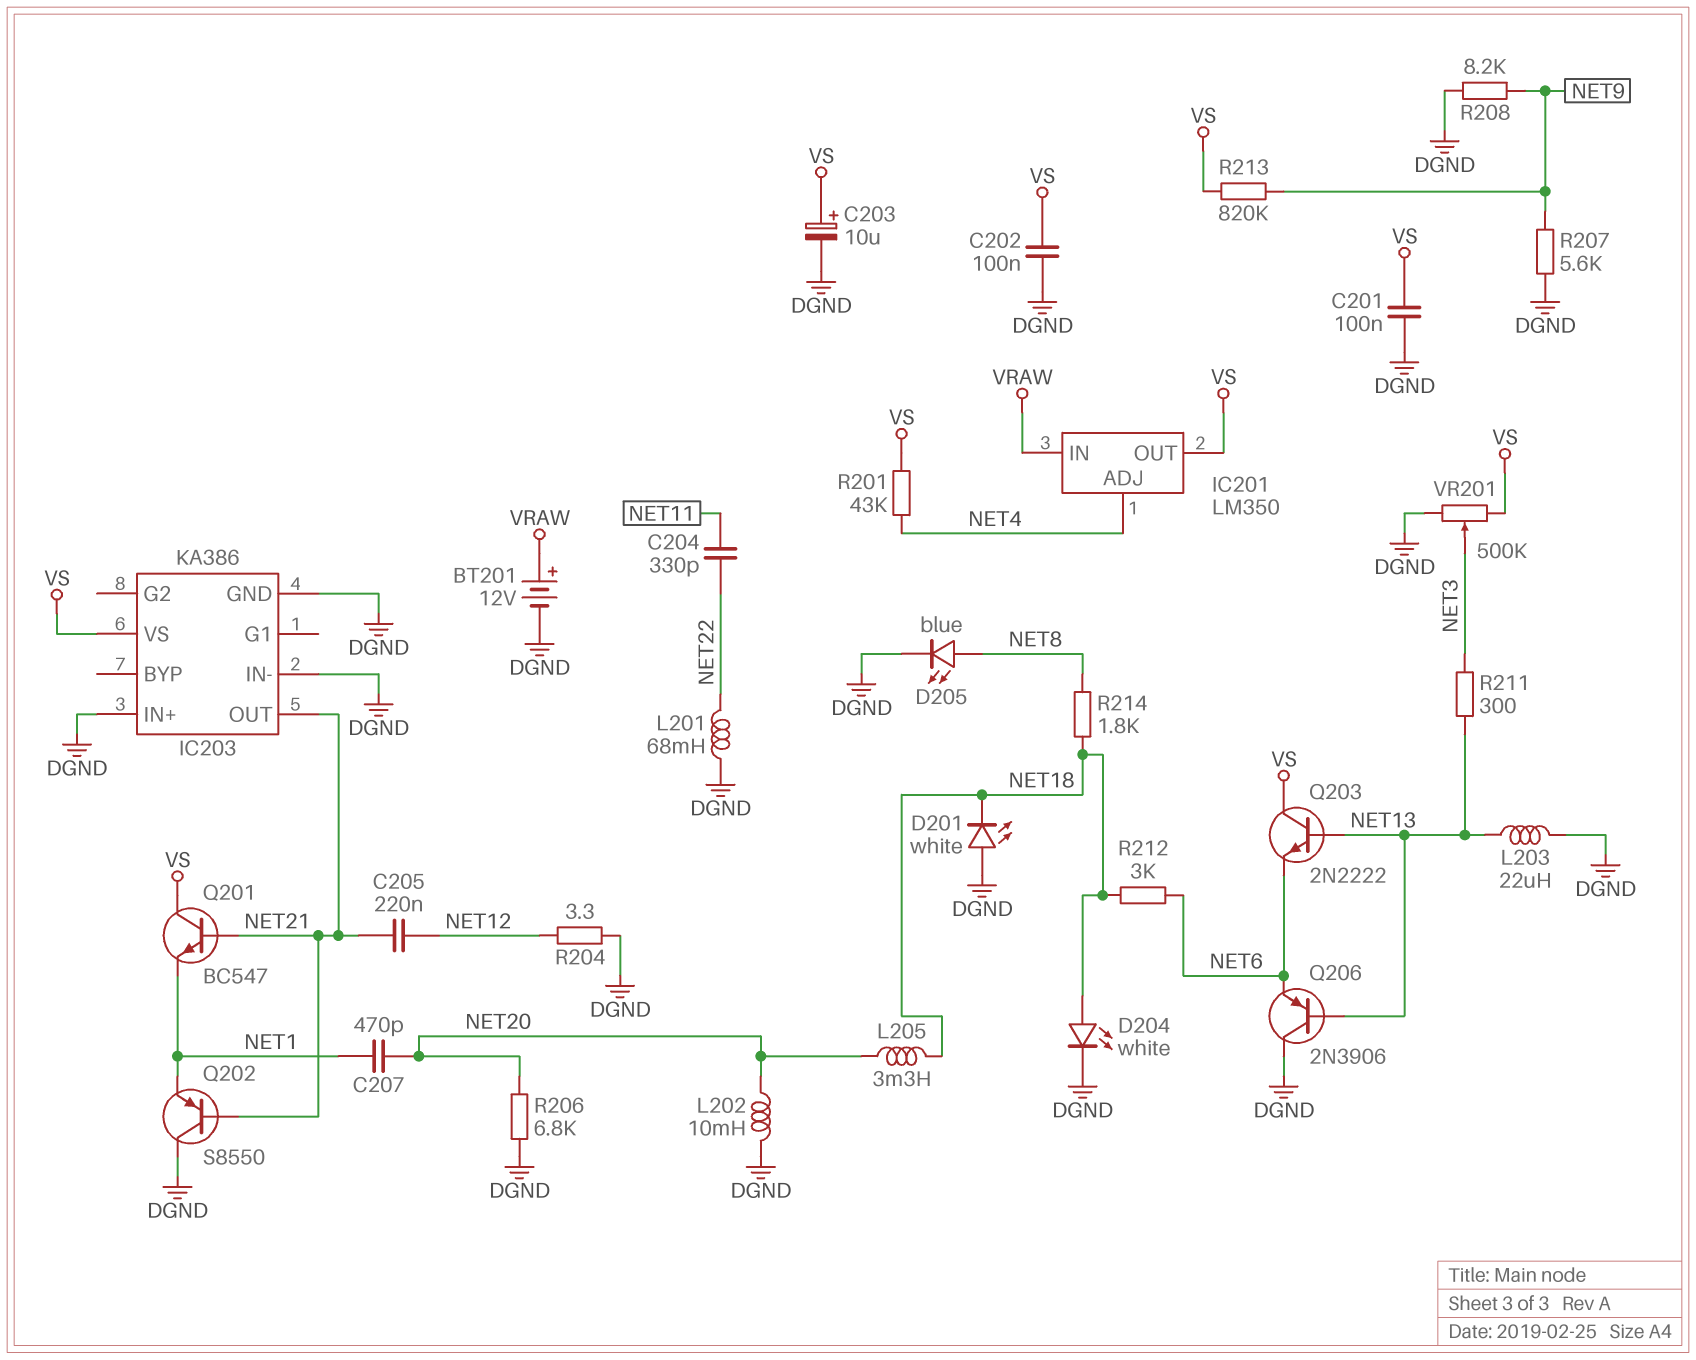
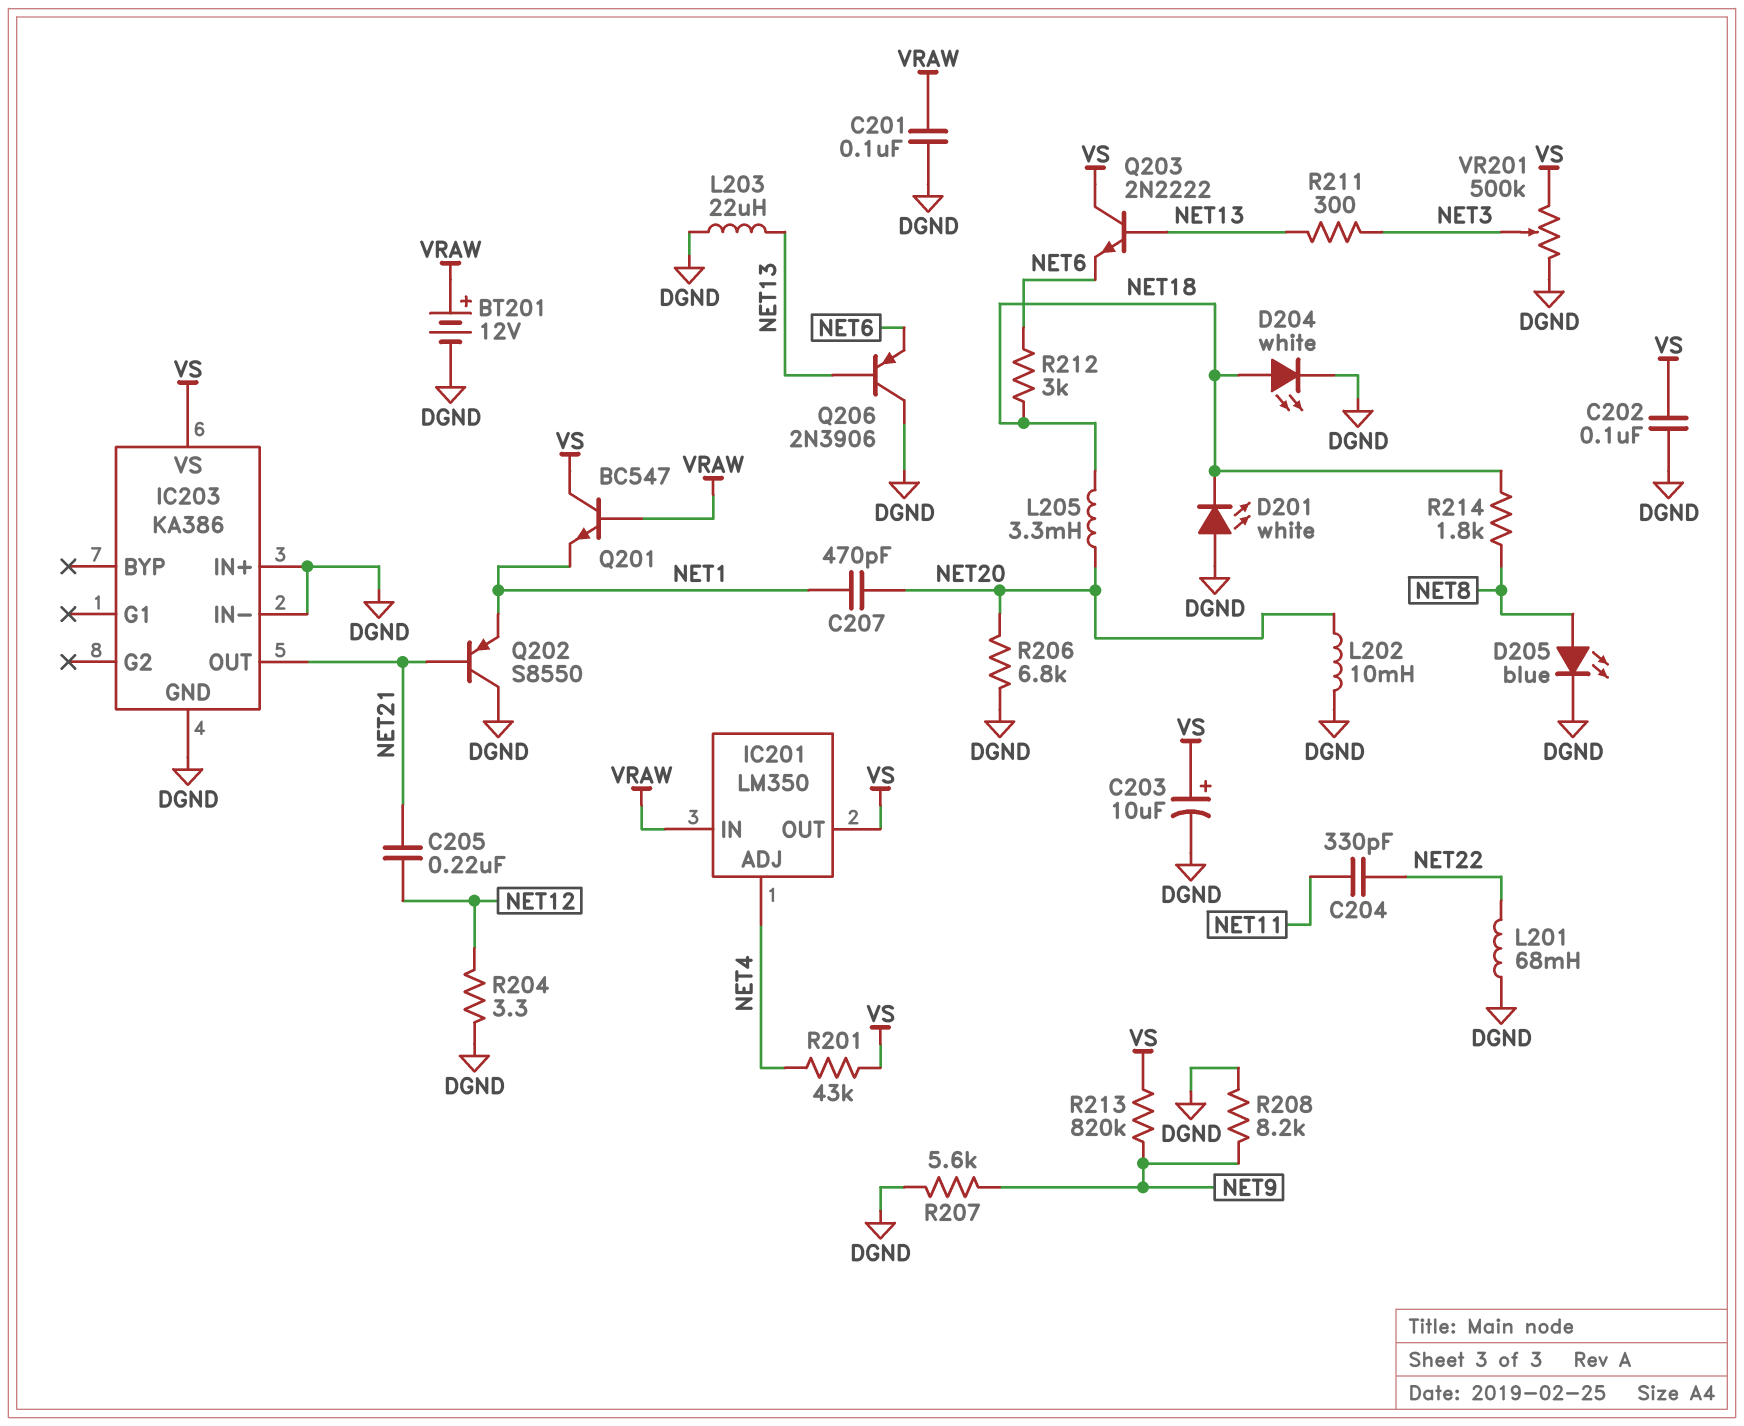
C201: 100nF (DGND, VS) -> 100nF (DGND, VRAW)
Q201: NPN BC547 (B NET21, C VS, E NET1) -> NPN BC547 (B VRAW, C VS, E NET1)

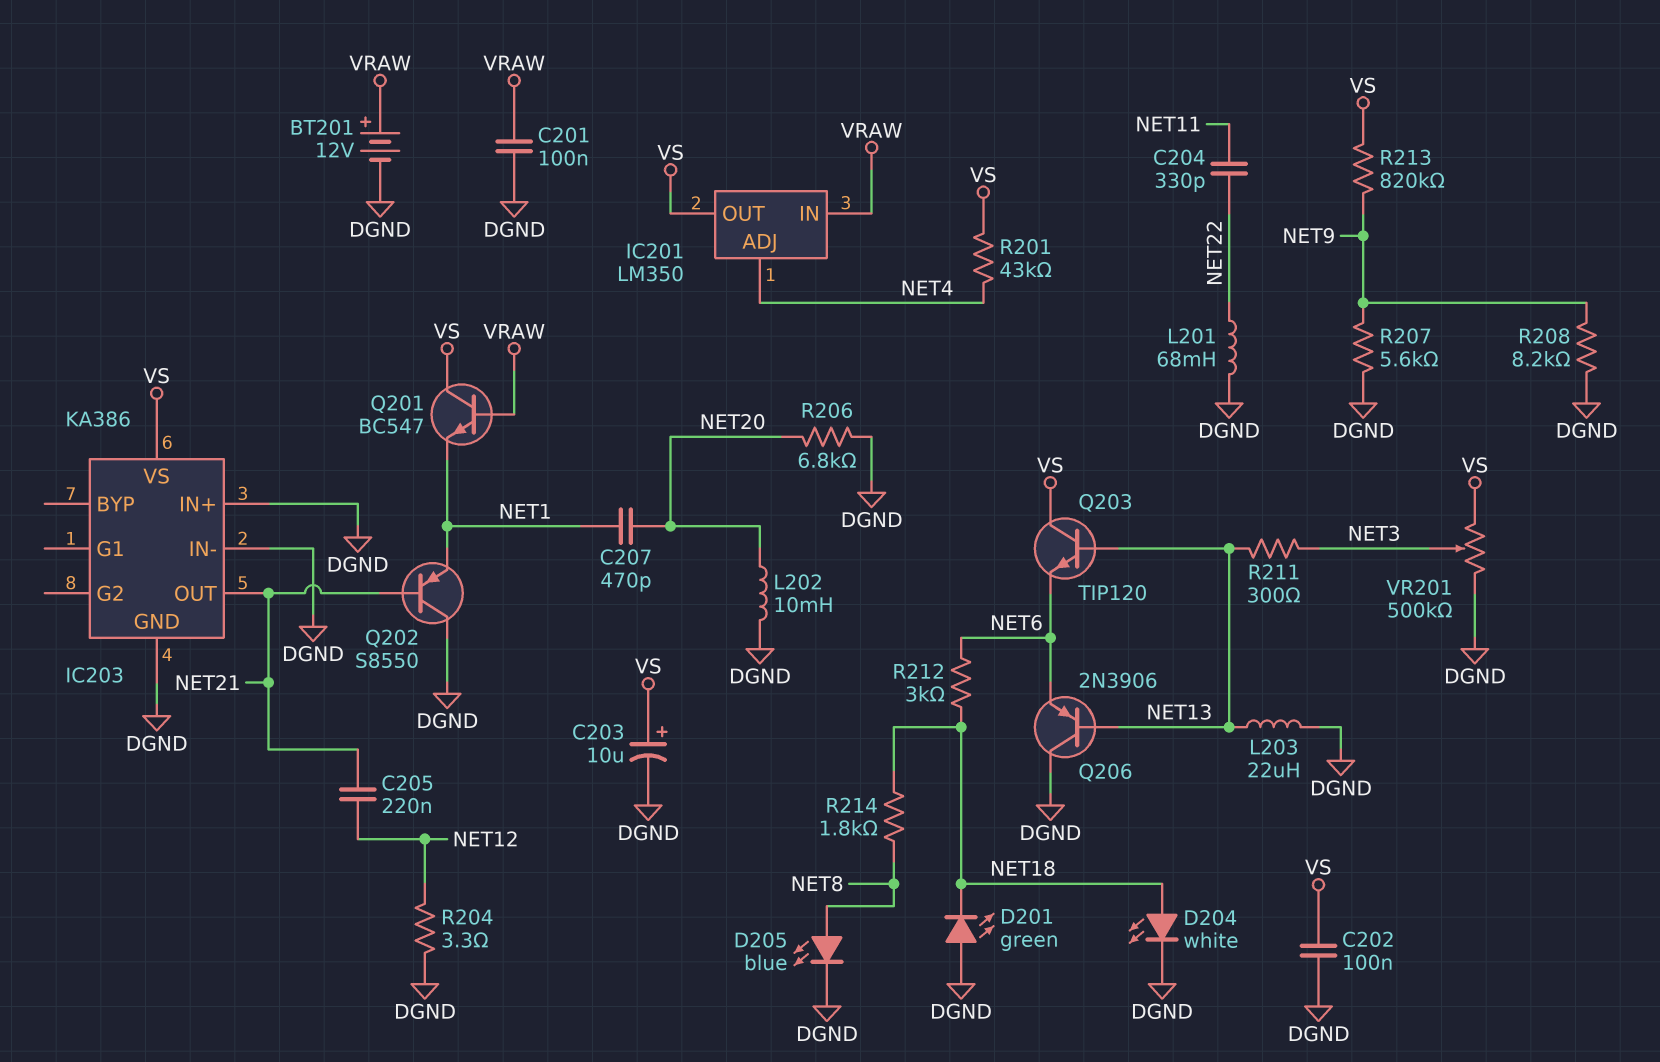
D201: LED white (A DGND, K NET18) -> LED green (A DGND, K NET18)
L205: 3.3mH (NET18, NET20) -> none
Q203: NPN 2N2222 (B NET13, C VS, E NET6) -> NPN TIP120 (B NET13, C VS, E NET6)

